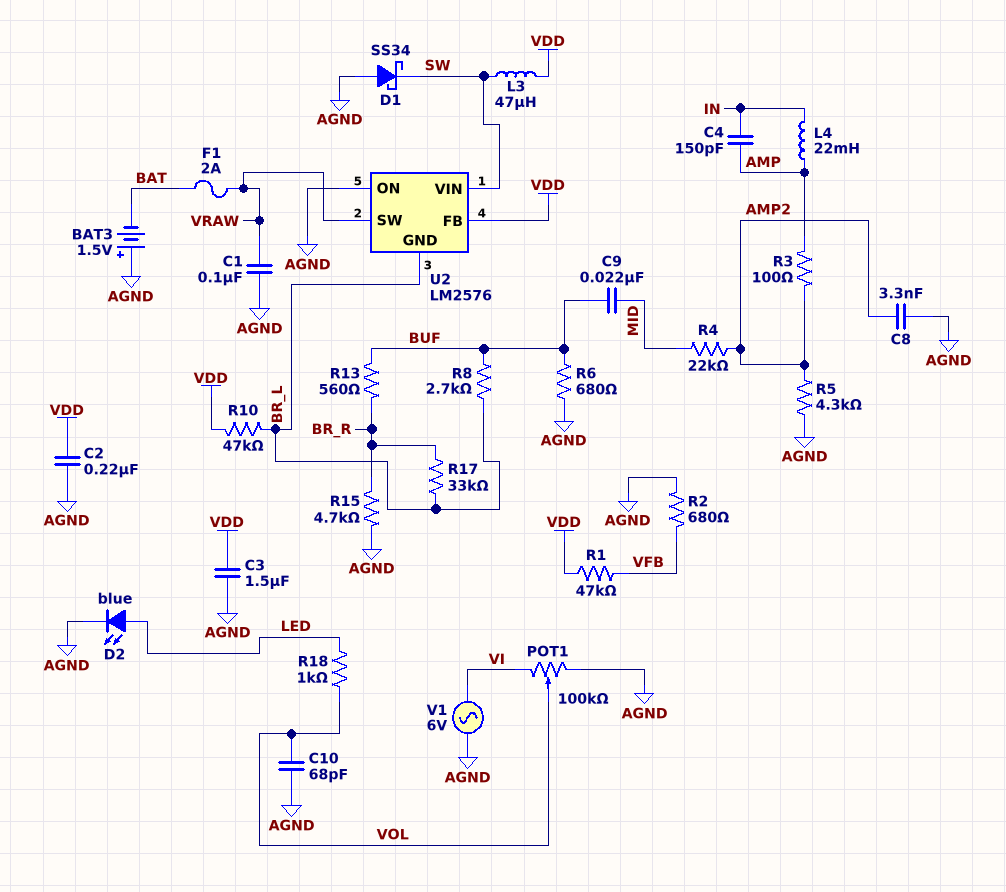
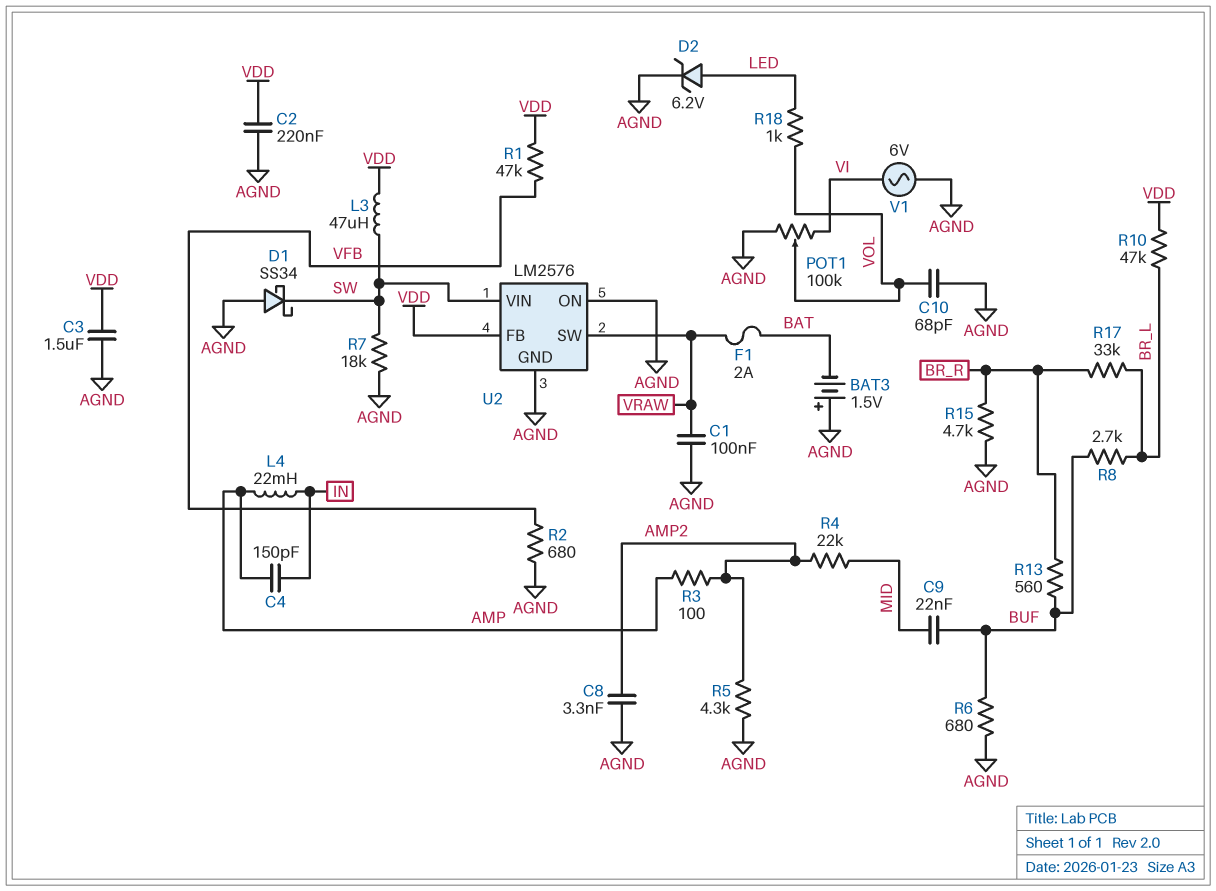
D2: LED blue (A LED, K AGND) -> zener 6.2V (A LED, K AGND)
R7: none -> 18k (AGND, SW)
U2 pin GND: BR_L -> AGND

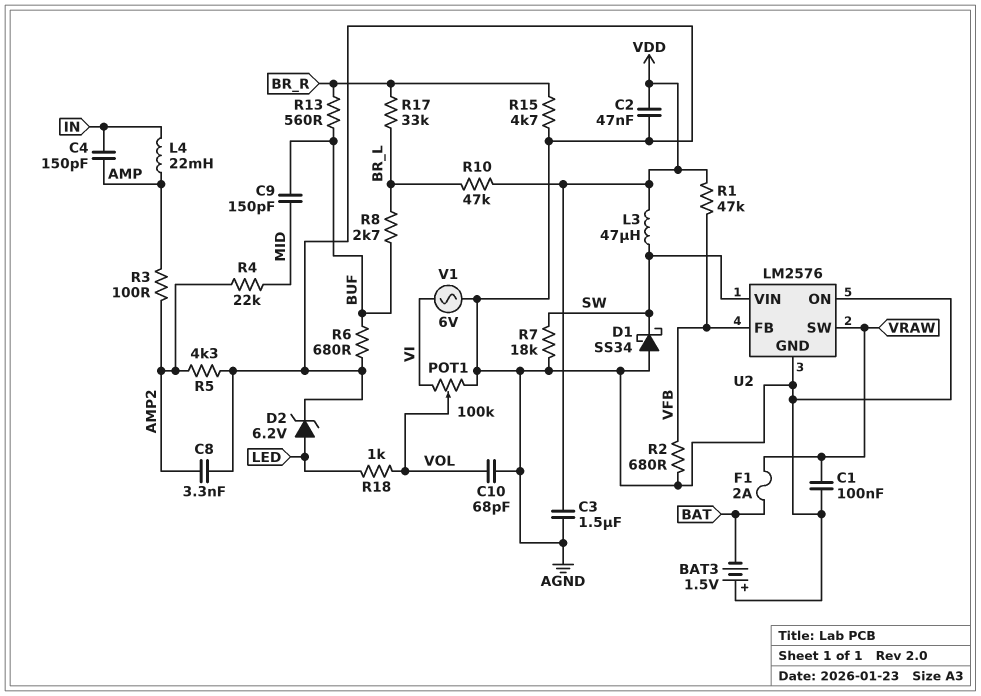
C2: 220nF (AGND, VDD) -> 47nF (AGND, VDD)
C9: 22nF (BUF, MID) -> 150pF (BUF, MID)
U2 pin FB: VDD -> VFB

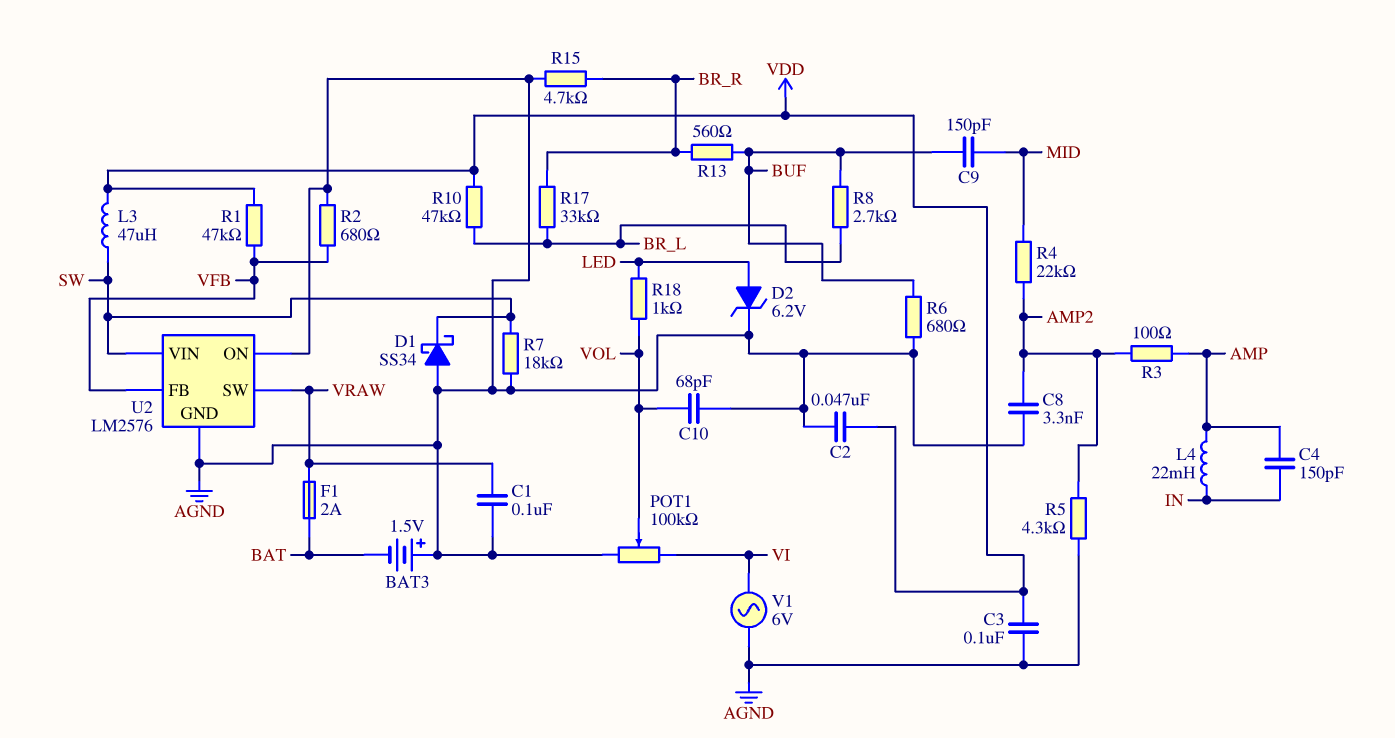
C3: 1.5uF (AGND, VDD) -> 100nF (AGND, VDD)

